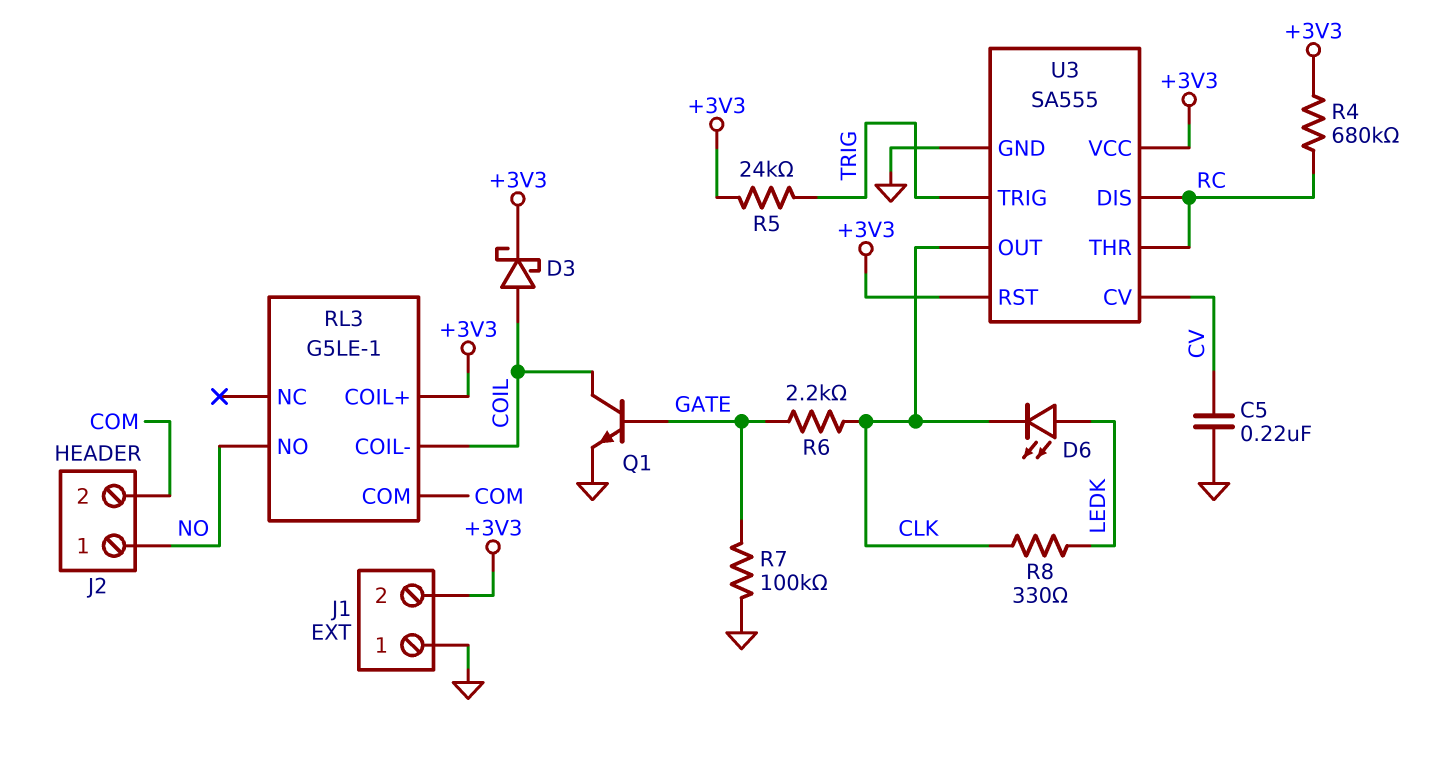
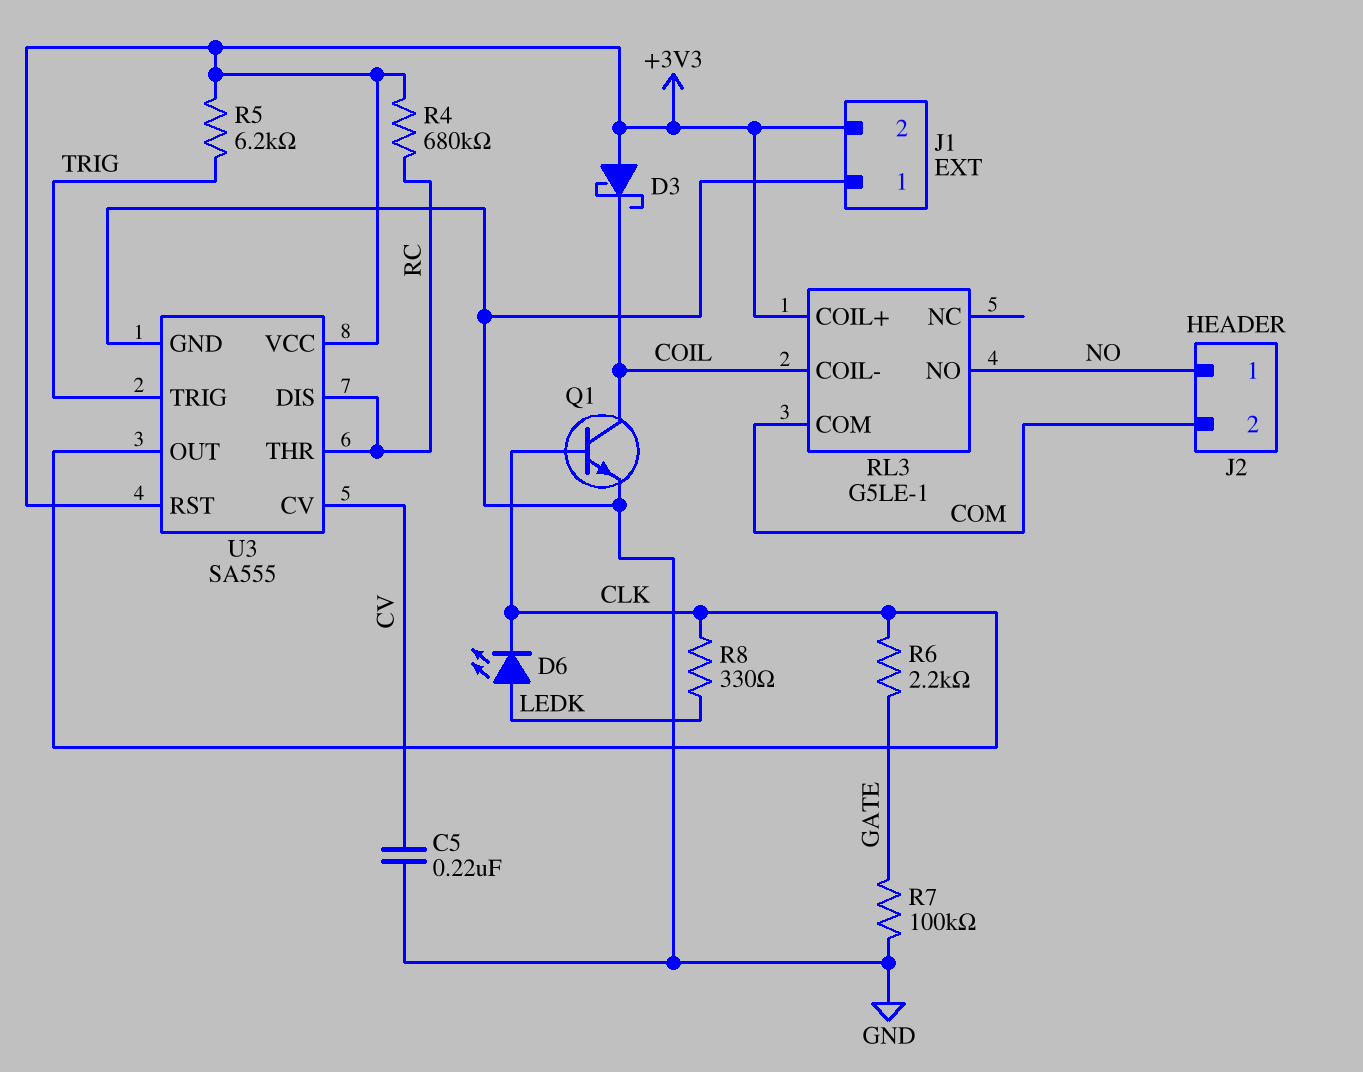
D3: schottky (A COIL, K +3V3) -> schottky (A +3V3, K COIL)
Q1: NPN (B GATE, C COIL, E GND) -> NPN (B CLK, C COIL, E GND)
R5: 24k (+3V3, TRIG) -> 6.2k (+3V3, TRIG)

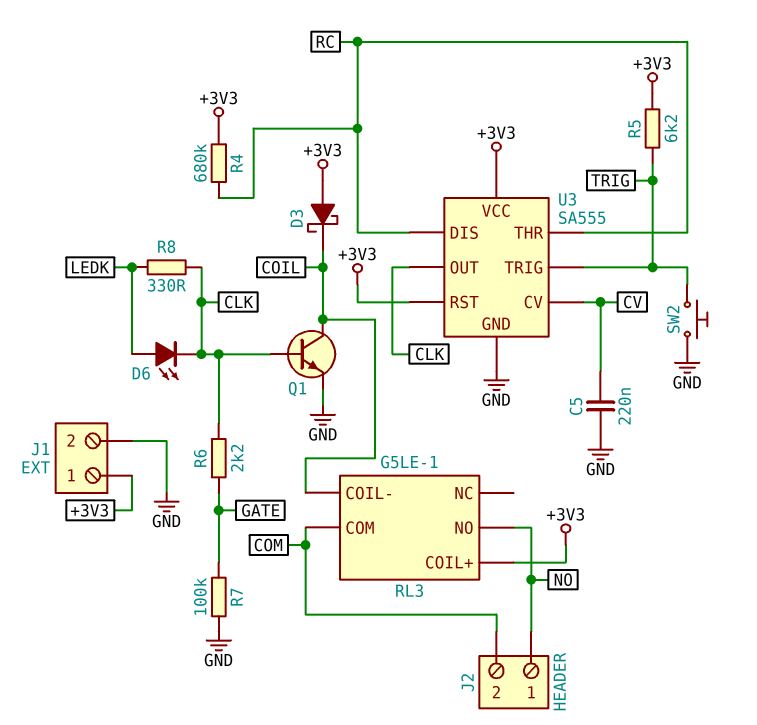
J1 pin 1: GND -> +3V3
J1 pin 2: +3V3 -> GND
SW2: none -> button (GND, TRIG)

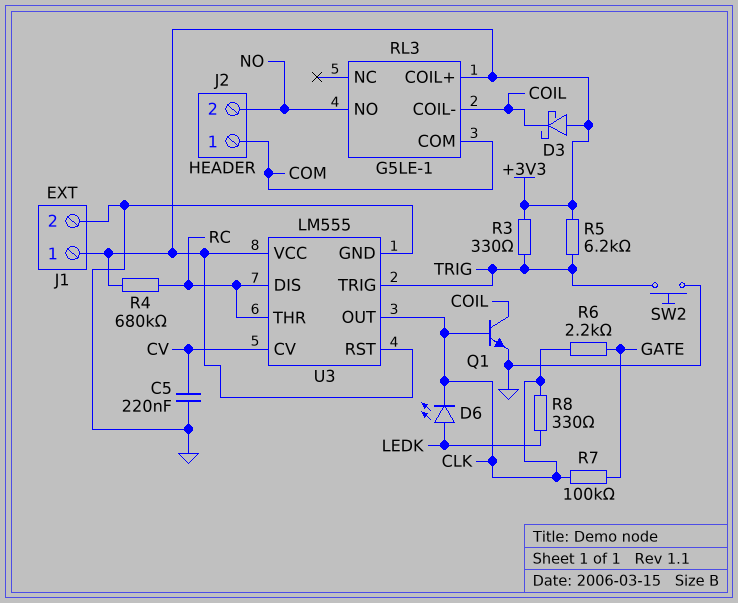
J2 pin 1: NO -> COM
J2 pin 2: COM -> NO
R3: none -> 330 (+3V3, TRIG)
R7: 100k (GATE, GND) -> 100k (CLK, GATE)
U3: SA555 -> LM555

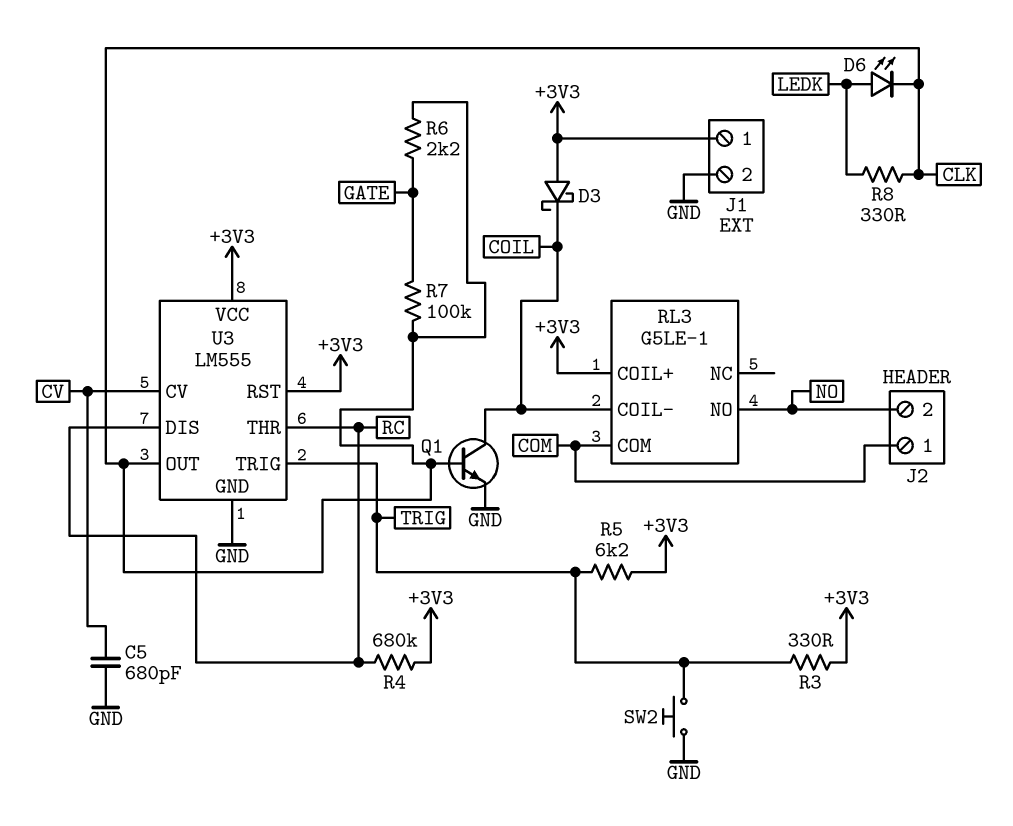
C5: 220nF (CV, GND) -> 680pF (CV, GND)

